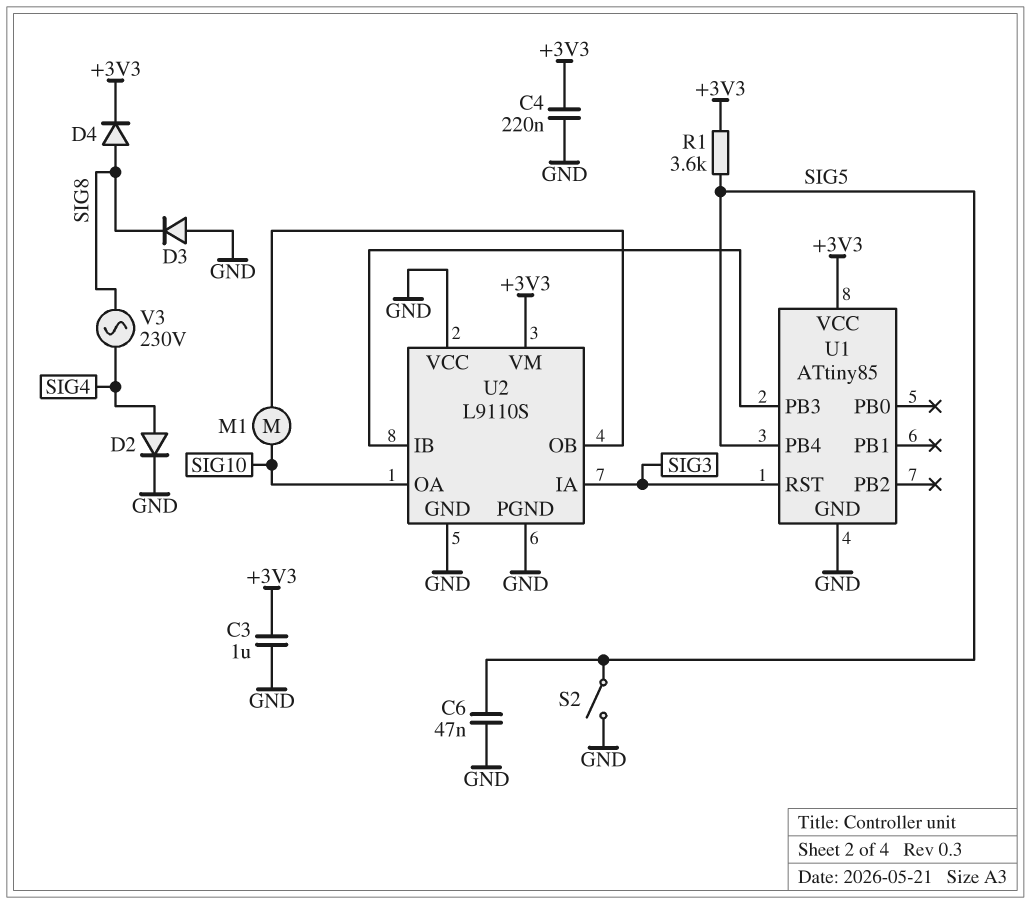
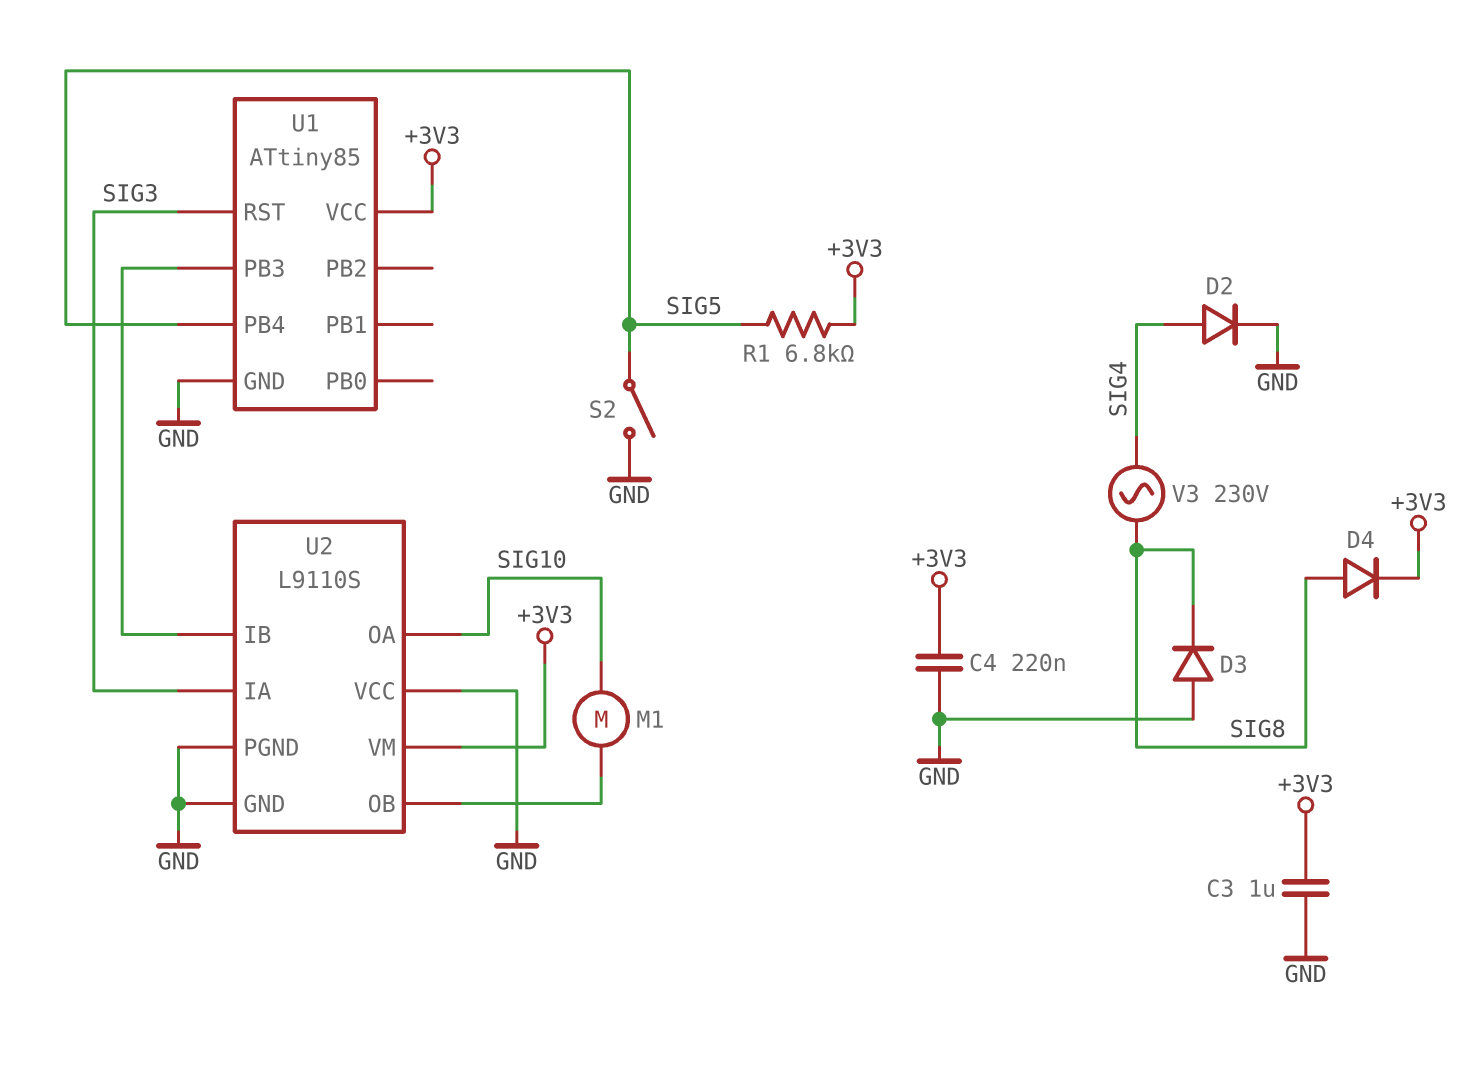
C6: 47nF (GND, SIG5) -> none
R1: 3.6k (+3V3, SIG5) -> 6.8k (+3V3, SIG5)

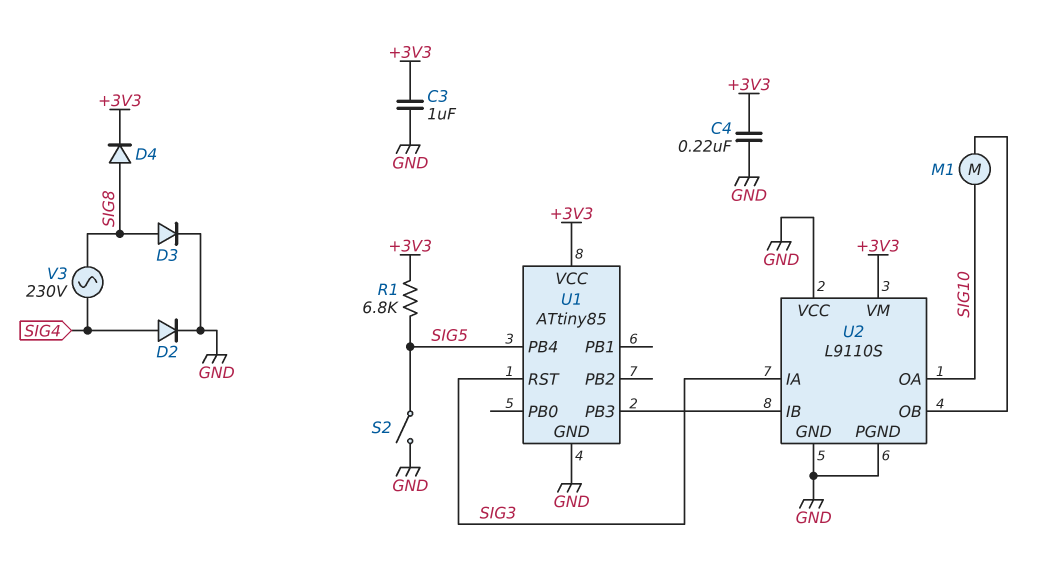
D3: diode (A GND, K SIG8) -> diode (A SIG8, K GND)

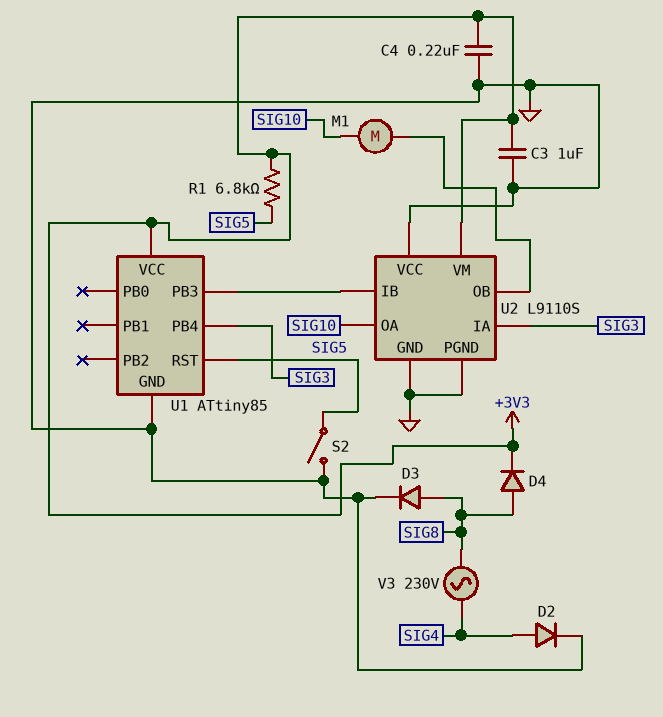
U1 pin PB4: SIG5 -> SIG3
U1 pin RST: SIG3 -> SIG5

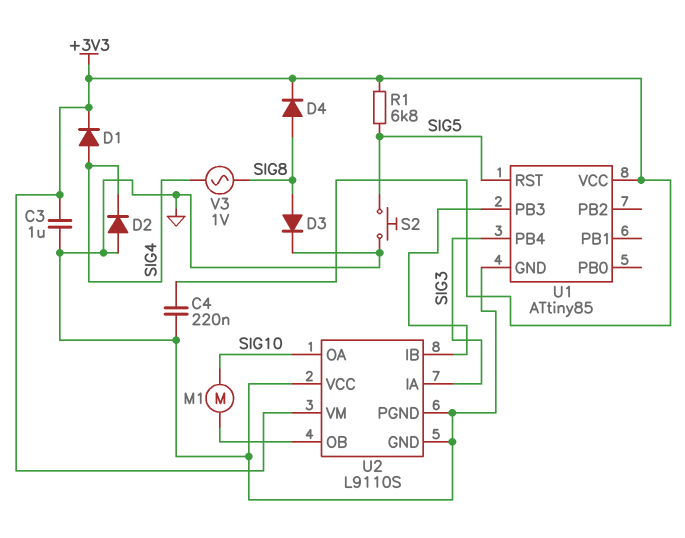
D1: none -> diode (A SIG4, K +3V3)
D2: diode (A SIG4, K GND) -> diode (A GND, K SIG4)
S2: switch (GND, SIG5) -> button (GND, SIG5)
V3: AC 230V (SIG4, SIG8) -> AC 1V (SIG4, SIG8)

